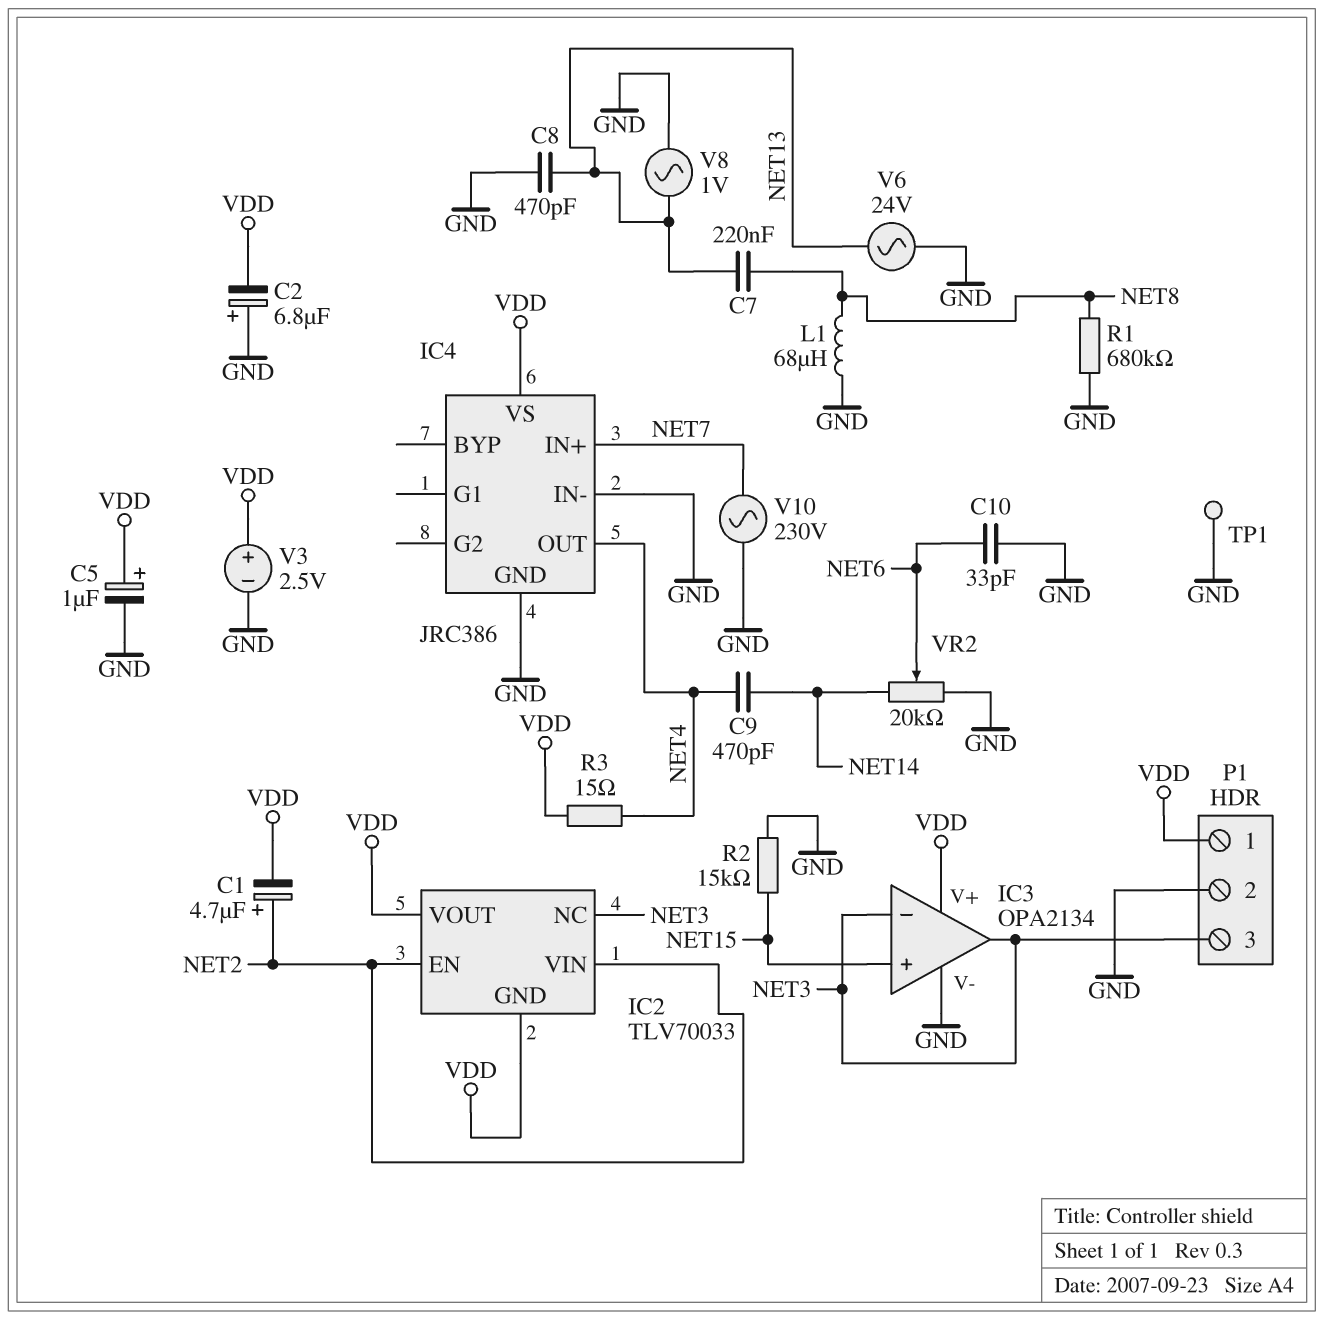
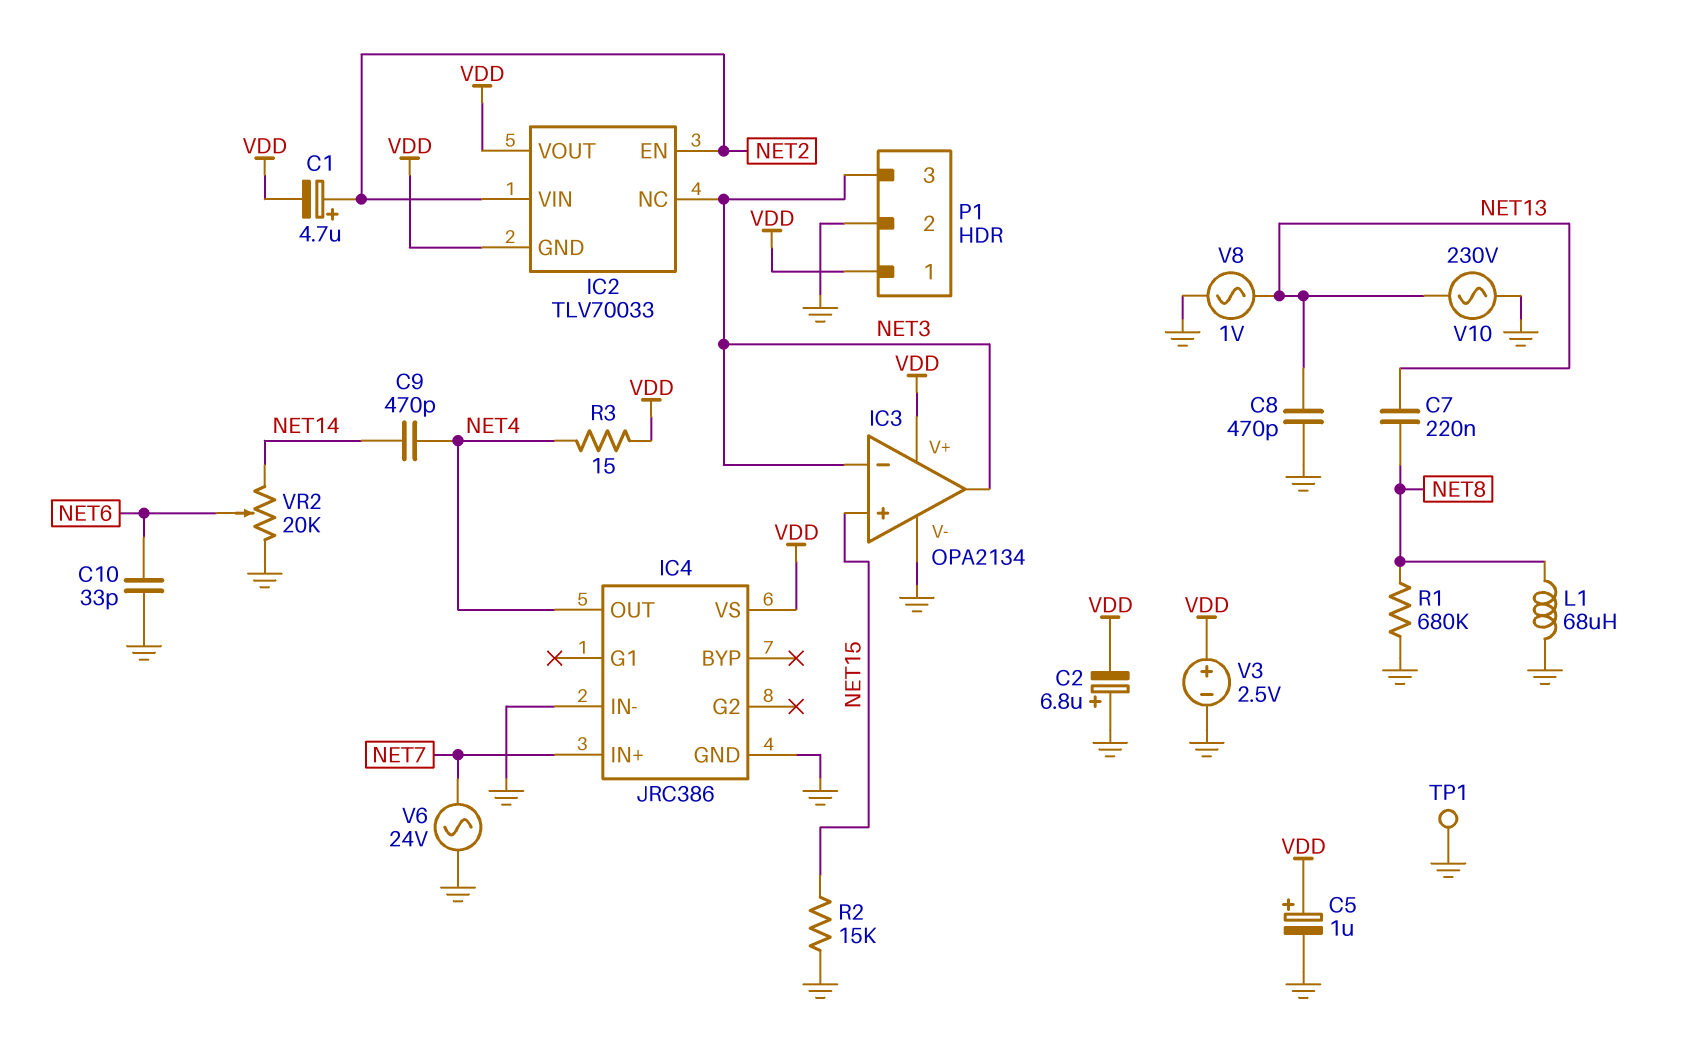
V6: AC 24V (GND, NET13) -> AC 24V (GND, NET7)
V10: AC 230V (GND, NET7) -> AC 230V (GND, NET13)

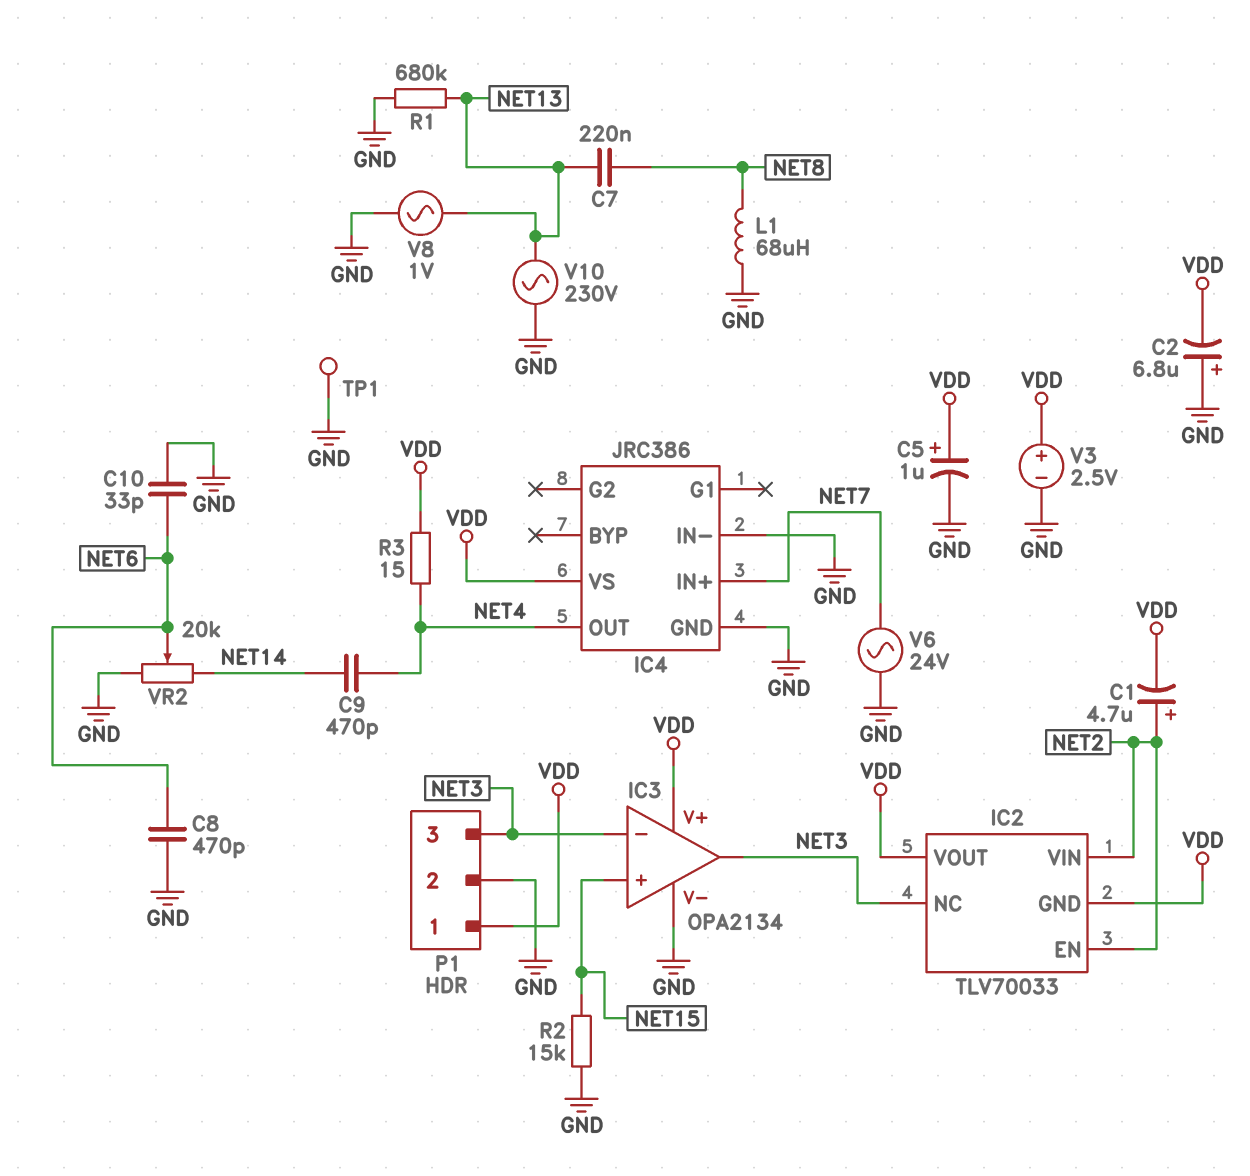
C8: 470pF (GND, NET13) -> 470pF (GND, NET6)
R1: 680k (GND, NET8) -> 680k (GND, NET13)

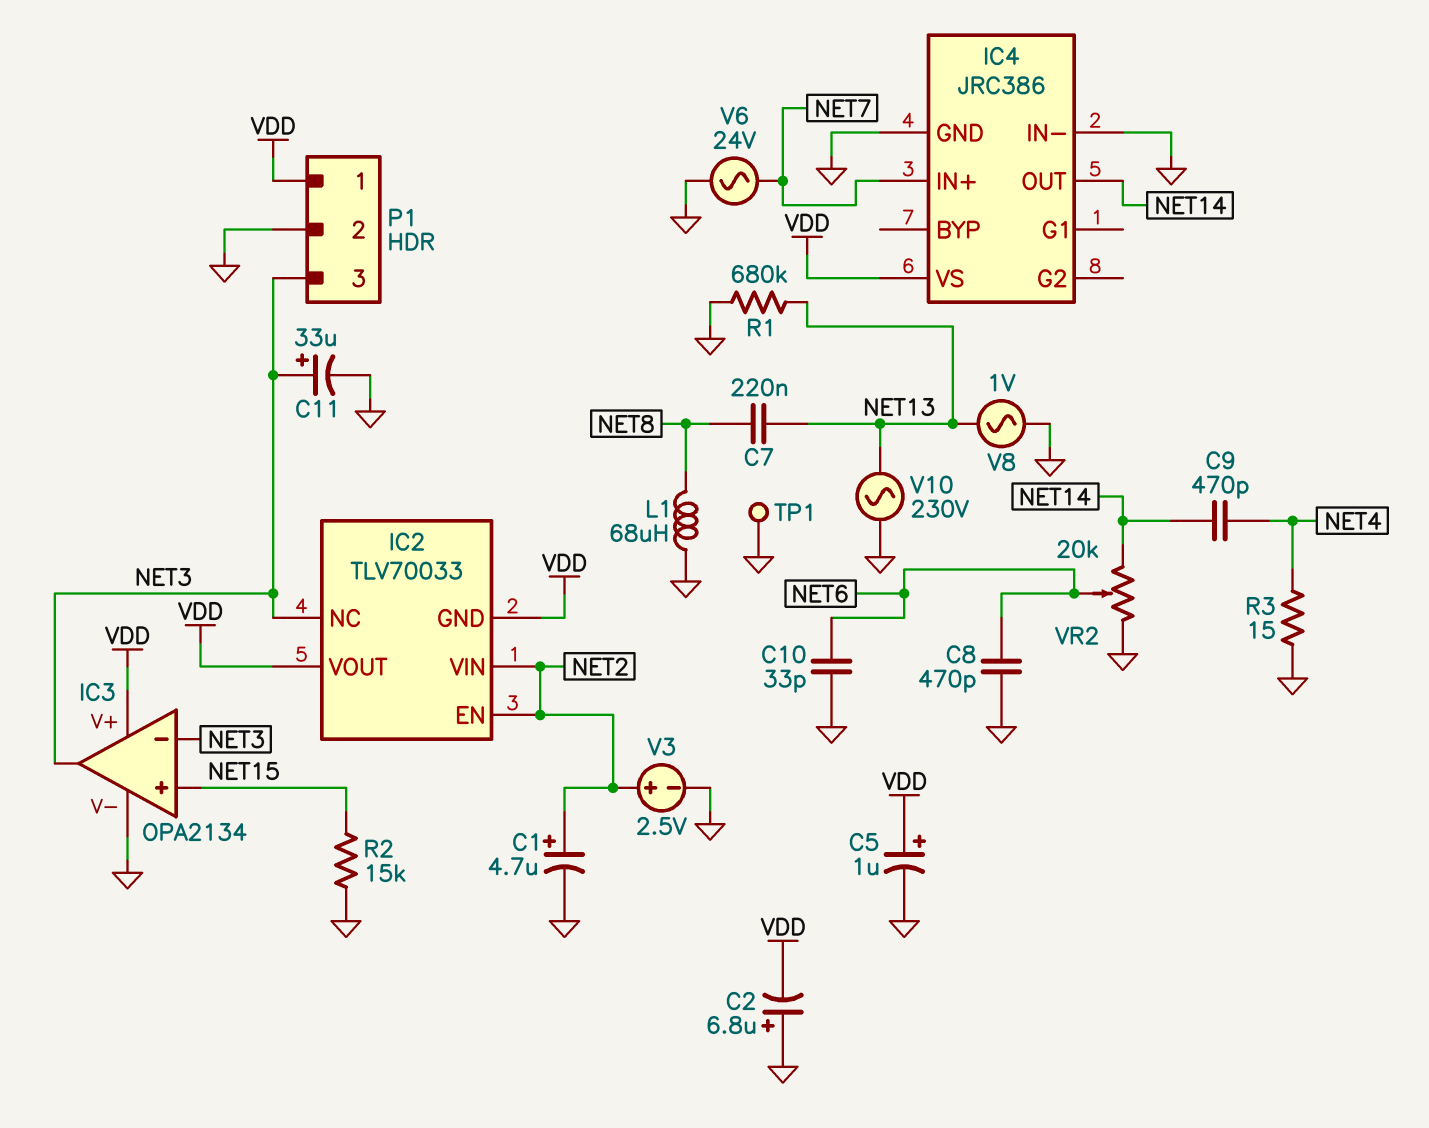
C1: 4.7uF (plus NET2, minus VDD) -> 4.7uF (plus NET2, minus GND)
C11: none -> 33uF (plus NET3, minus GND)
IC4 pin OUT: NET4 -> NET14
R3: 15 (NET4, VDD) -> 15 (GND, NET4)
V3: 2.5V (plus VDD, minus GND) -> 2.5V (plus NET2, minus GND)

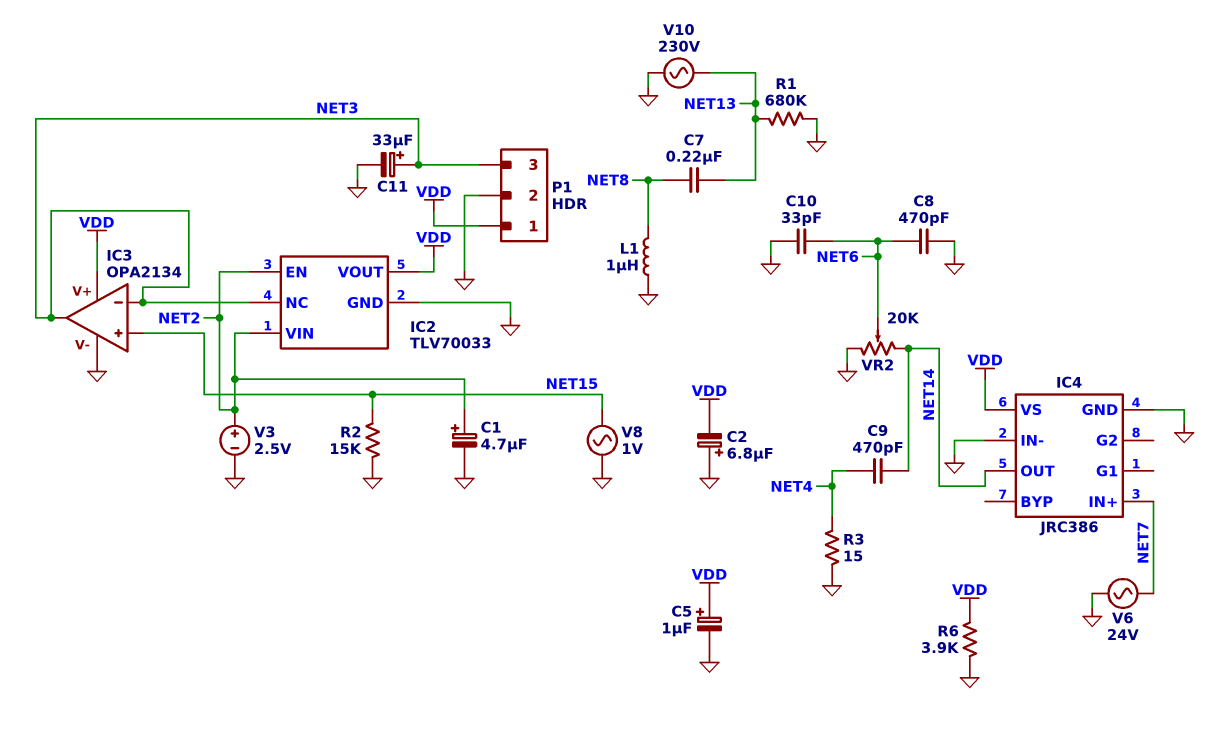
IC2 pin GND: VDD -> GND
L1: 68uH (GND, NET8) -> 1uH (GND, NET8)
R6: none -> 3.9k (GND, VDD)
TP1: test point (GND) -> none
V8: AC 1V (GND, NET13) -> AC 1V (GND, NET15)

